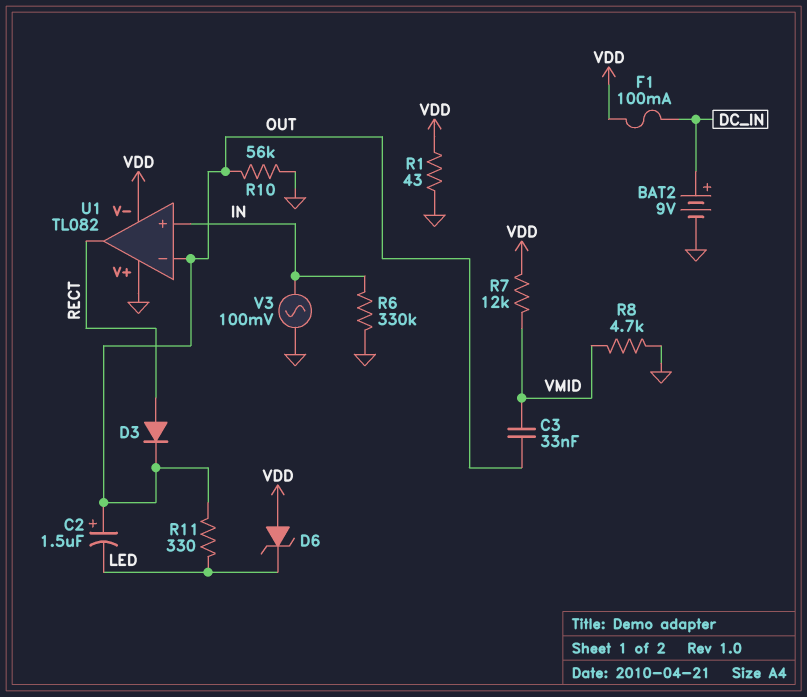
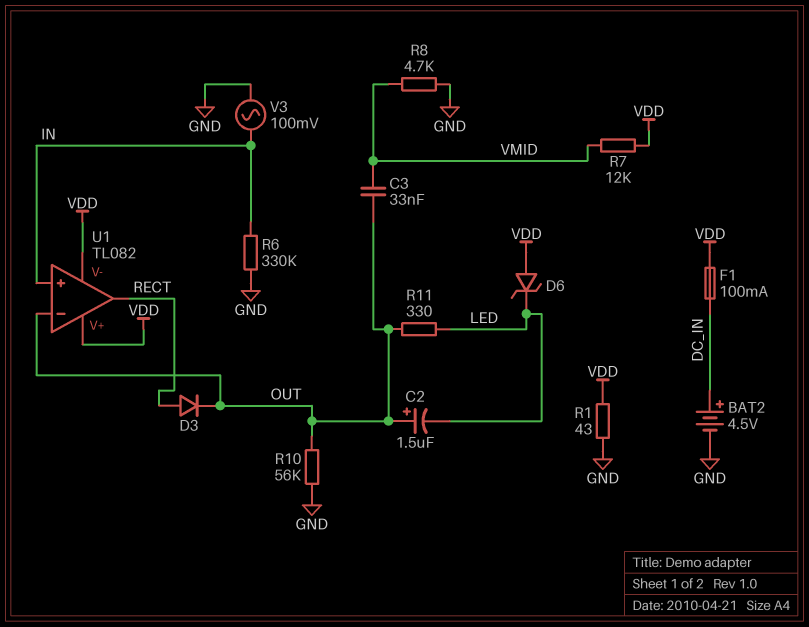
BAT2: 9V (plus DC_IN, minus GND) -> 4.5V (plus DC_IN, minus GND)
U1 pin V+: GND -> VDD

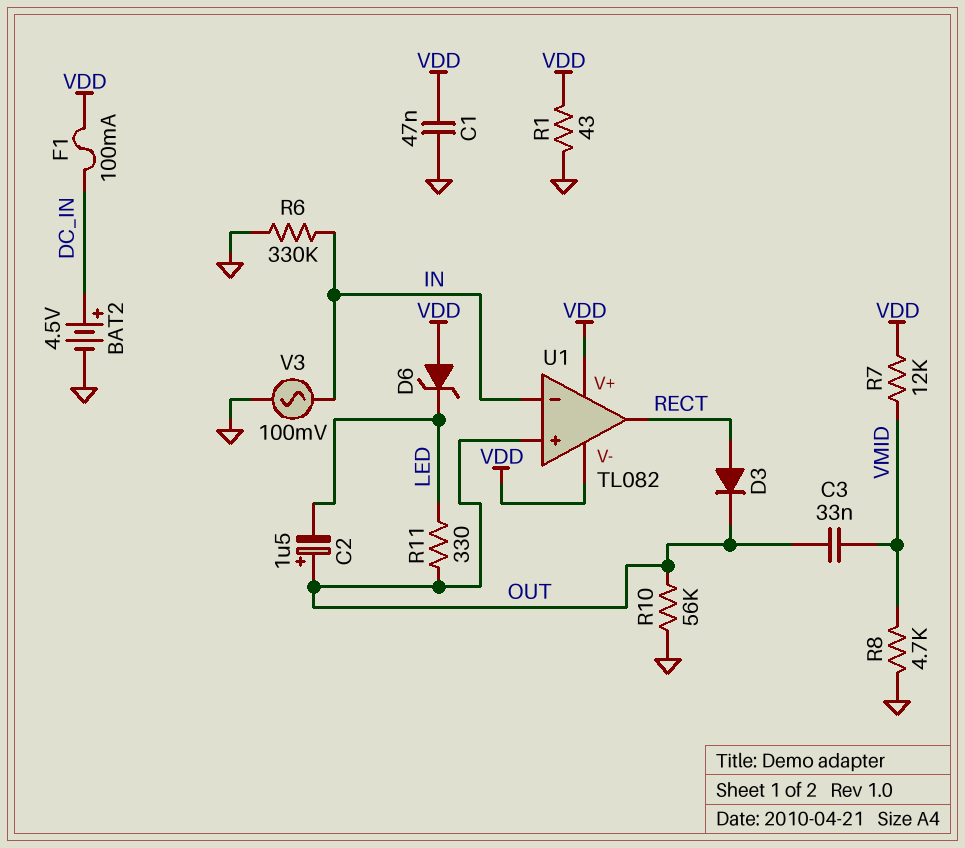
C1: none -> 47nF (GND, VDD)
U1 pin in+: IN -> OUT
U1 pin in-: OUT -> IN

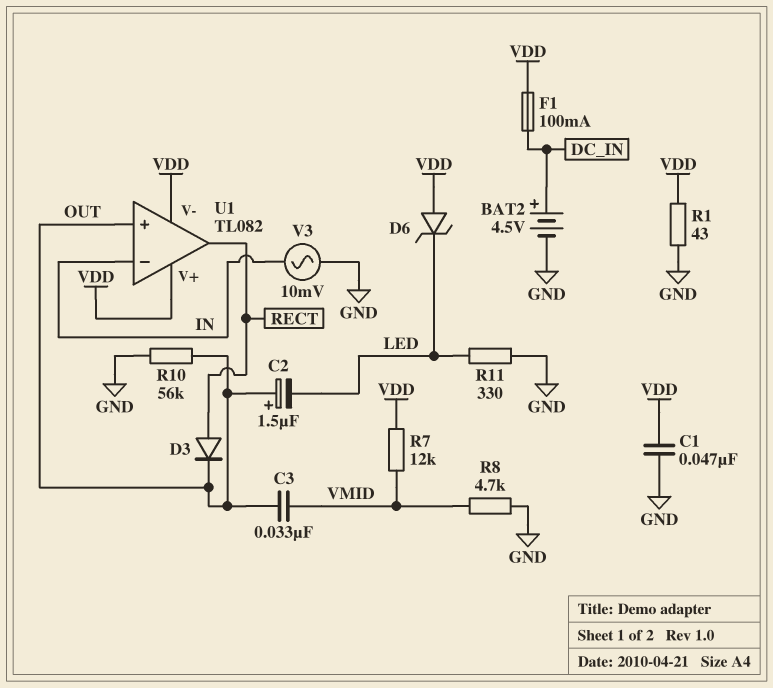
R6: 330k (GND, IN) -> none
R11: 330 (LED, OUT) -> 330 (GND, LED)
V3: AC 100mV (GND, IN) -> AC 10mV (GND, IN)

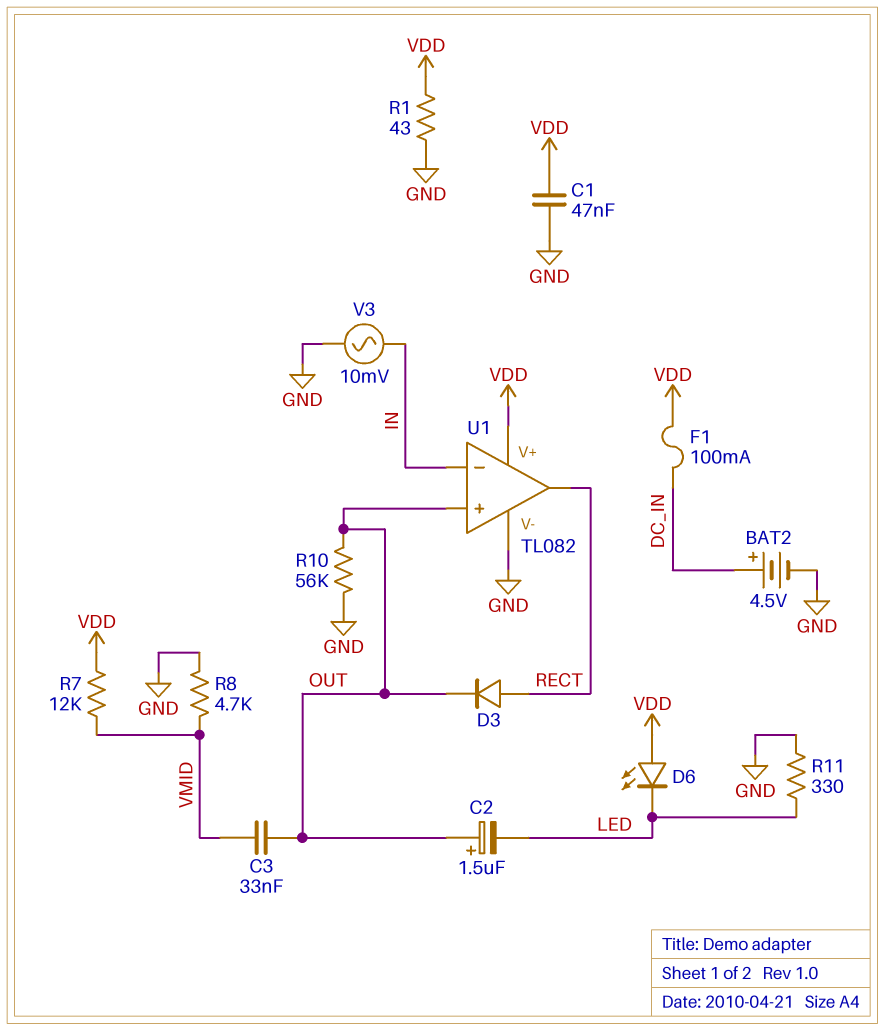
D6: zener (A VDD, K LED) -> LED (A VDD, K LED)
U1 pin V-: VDD -> GND

